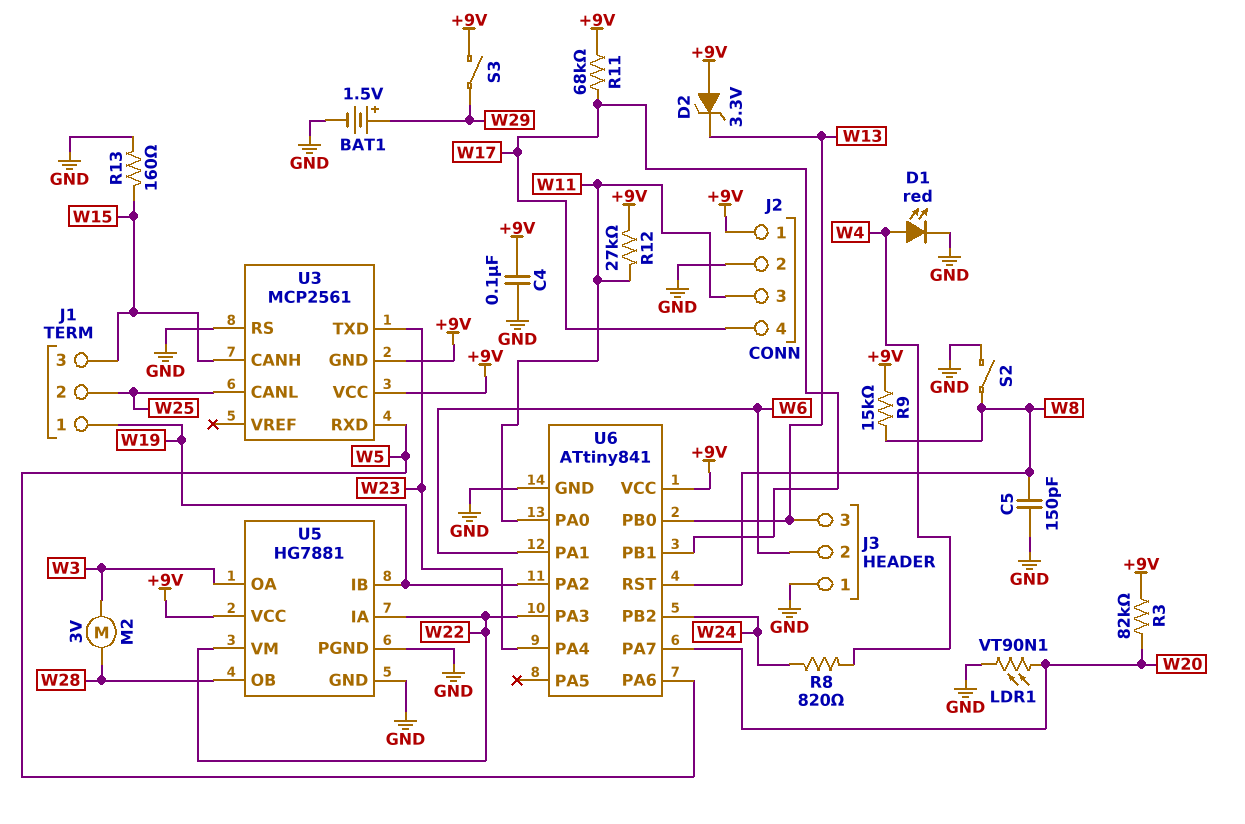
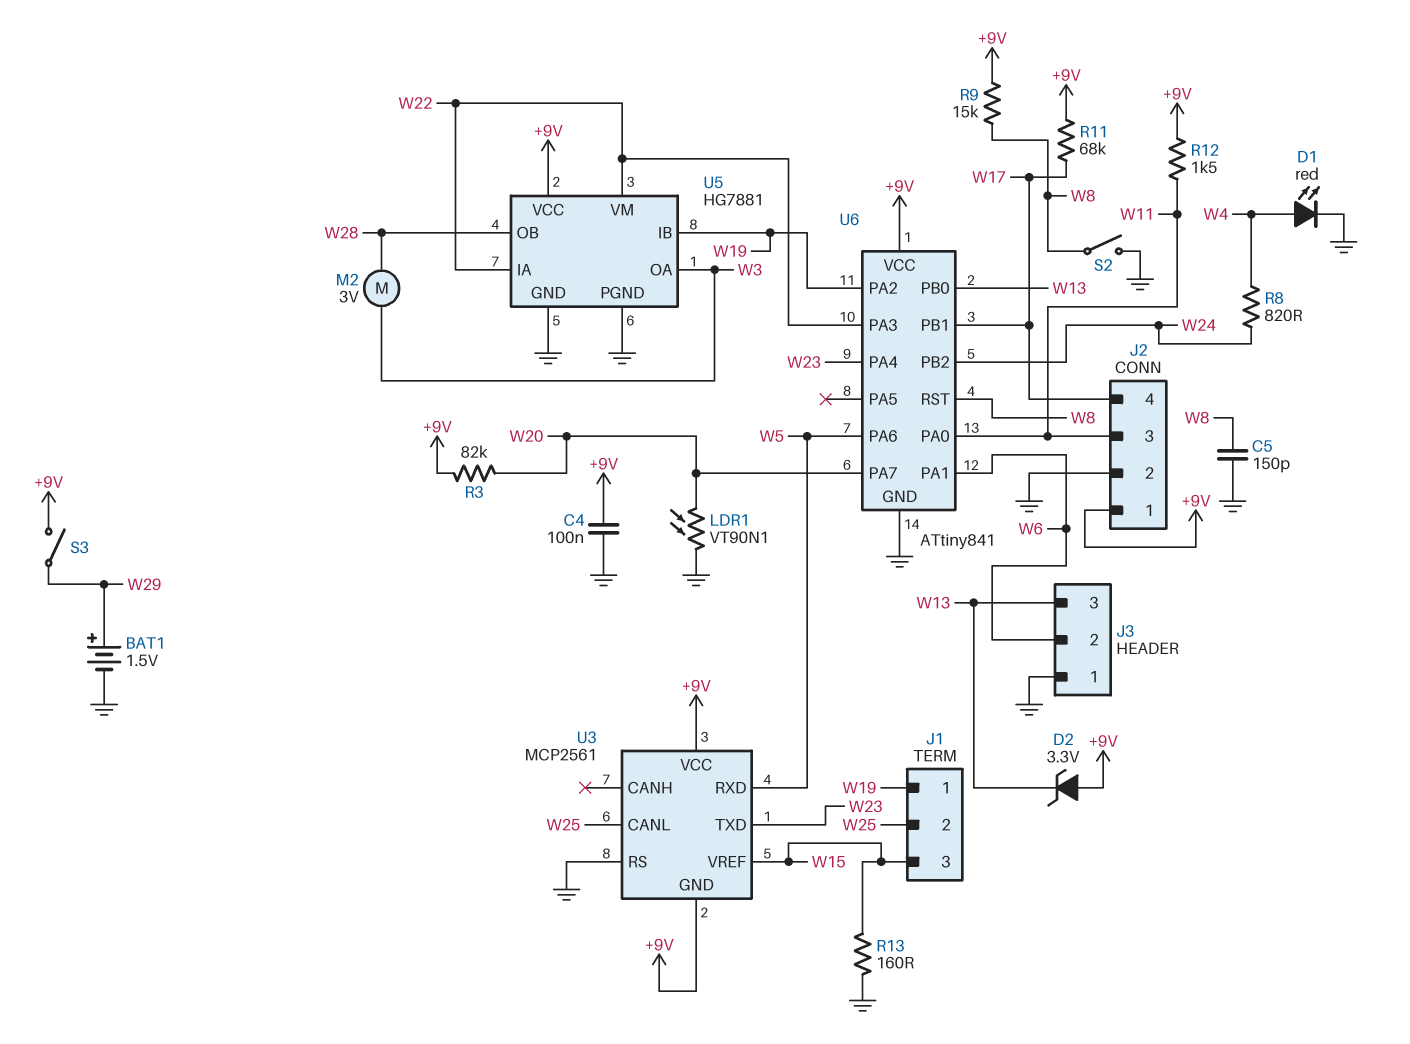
R12: 27k (+9V, W11) -> 1.5k (+9V, W11)
U3 pin CANH: W15 -> none
U3 pin VREF: none -> W15

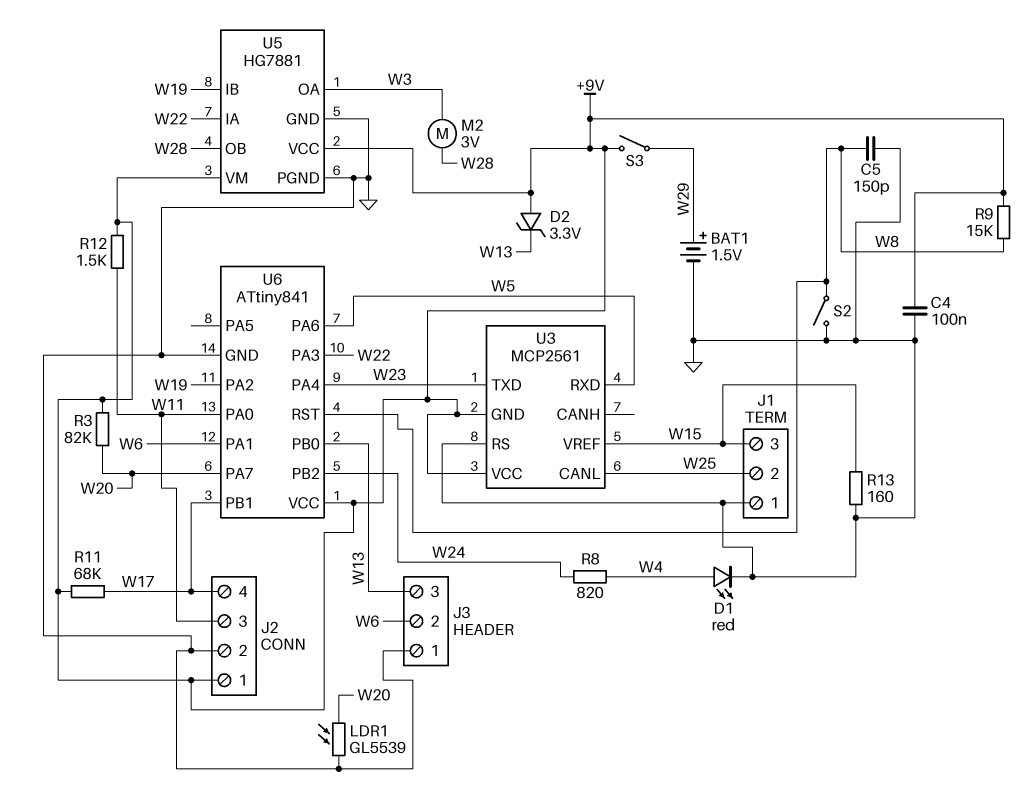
J1 pin 1: W19 -> GND
LDR1: VT90N1 (GND, W20) -> GL5539 (GND, W20)
U5 pin VM: W22 -> +9V

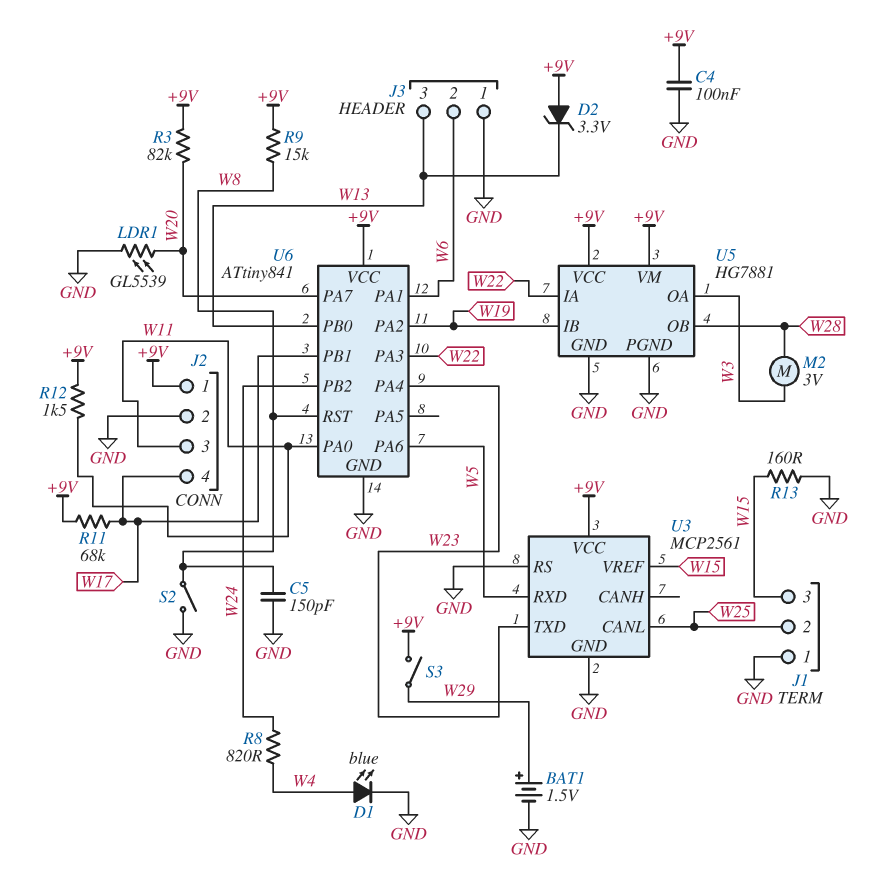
D1: LED red (A W4, K GND) -> LED blue (A W4, K GND)
U3 pin GND: +9V -> GND

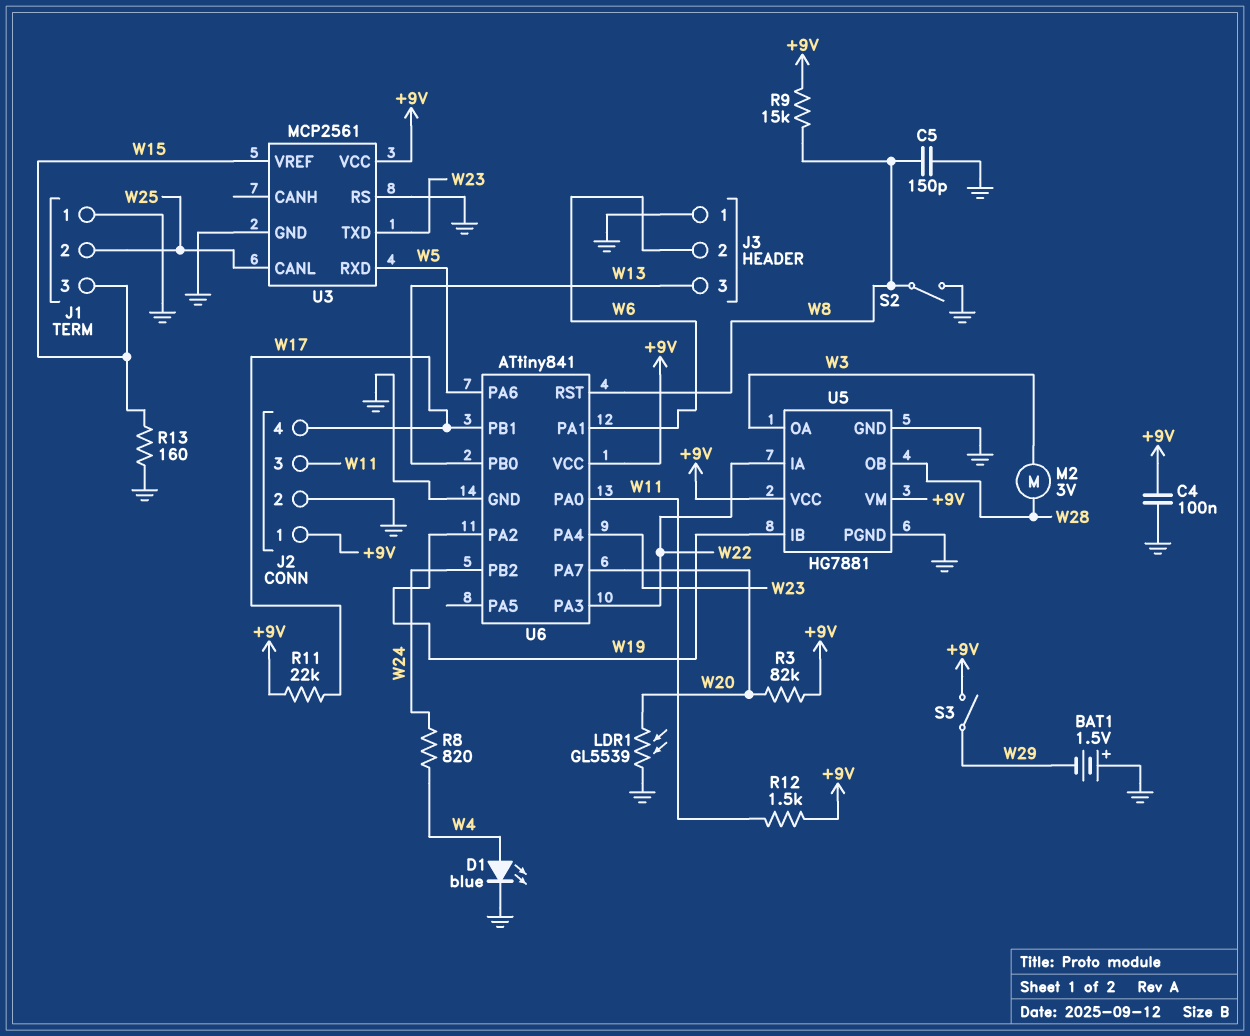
BAT1: 1.5V (plus W29, minus GND) -> 1.5V (plus GND, minus W29)
D2: zener 3.3V (A +9V, K W13) -> none
R11: 68k (+9V, W17) -> 22k (+9V, W17)

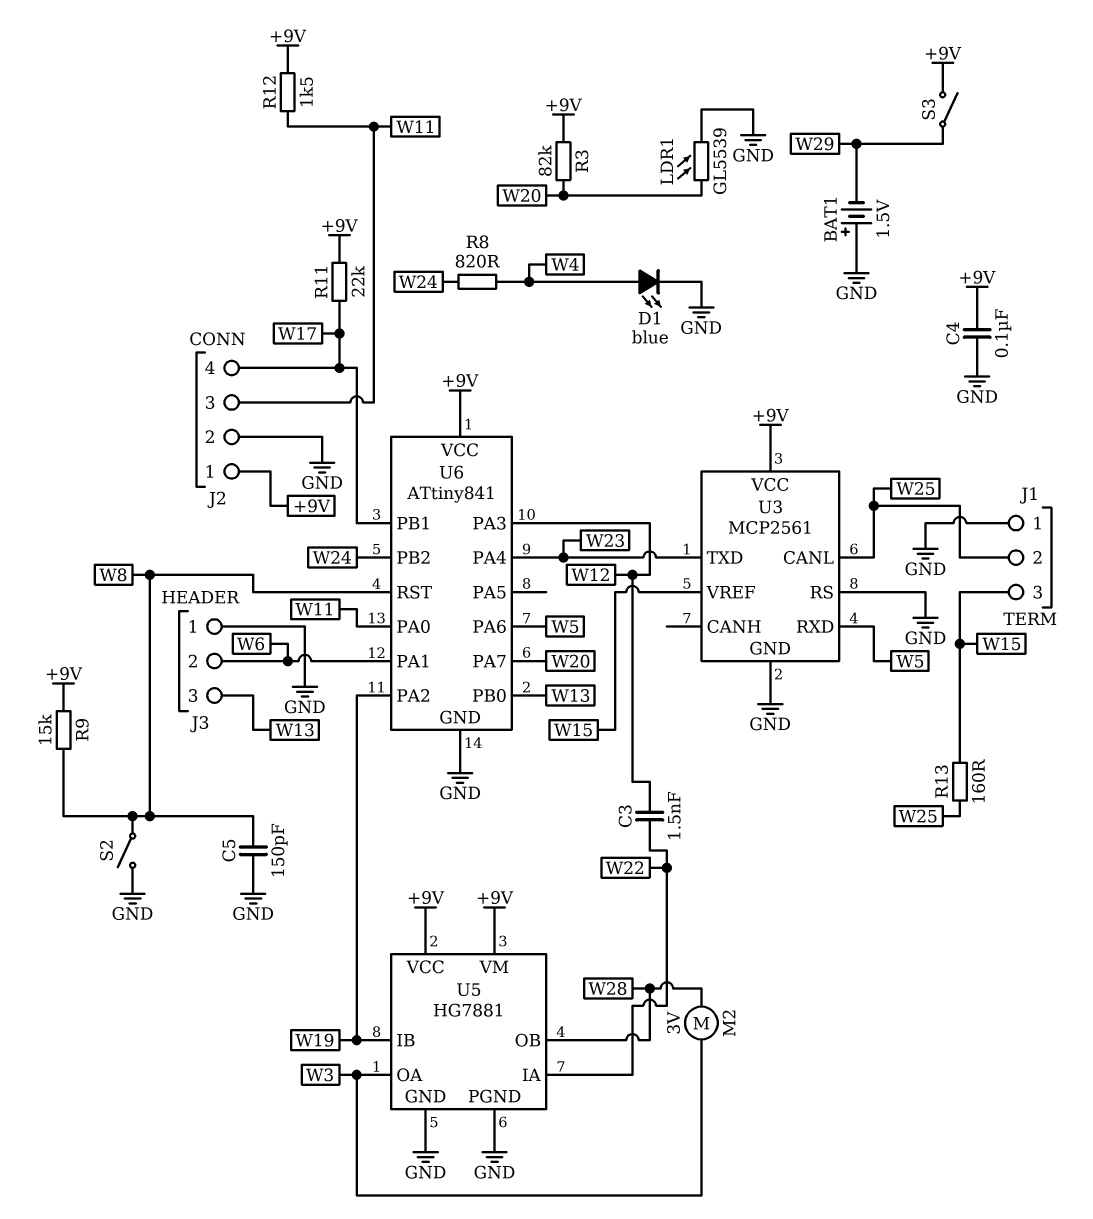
C3: none -> 1.5nF (W12, W22)
R13: 160 (GND, W15) -> 160 (W15, W25)
U6 pin PA3: W22 -> W12

